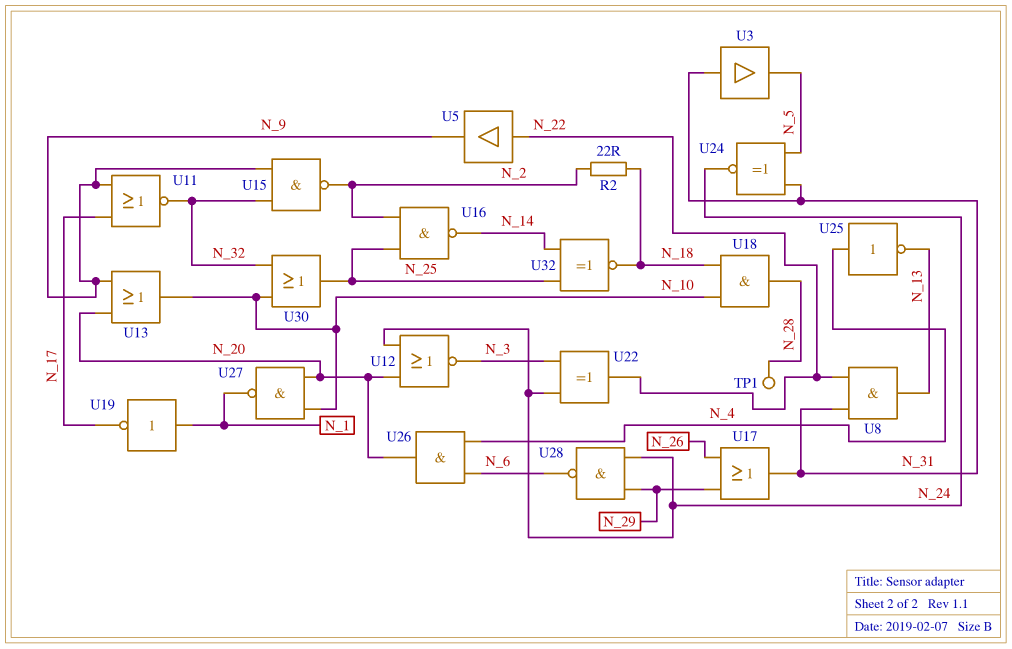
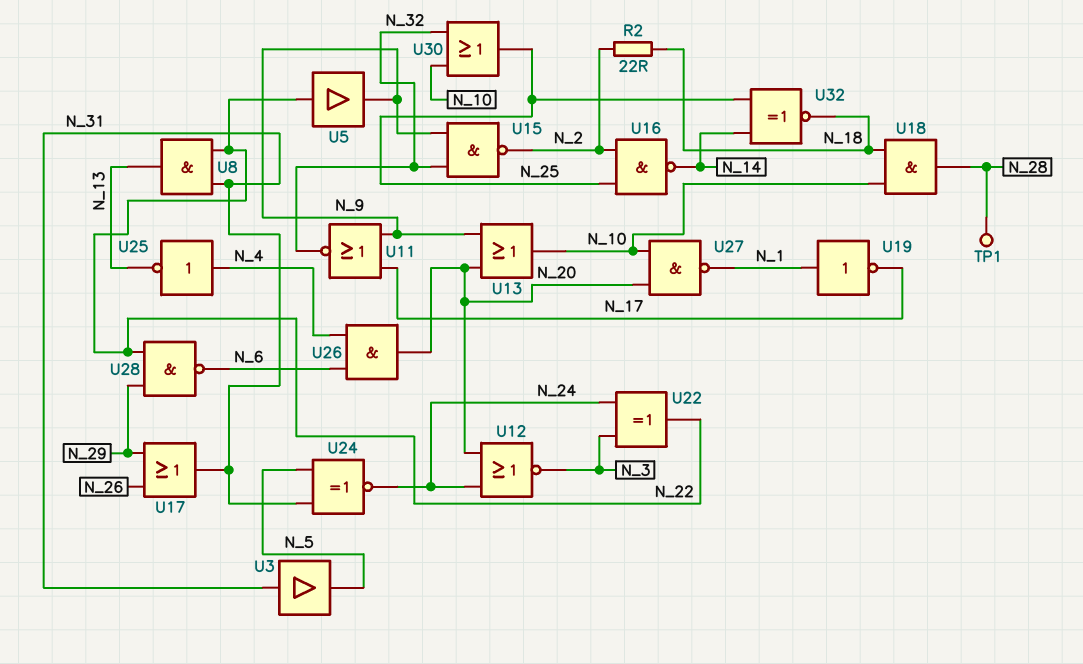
U28: NAND (in N_24, in N_29, out N_6) -> NAND (in N_22, in N_29, out N_6)

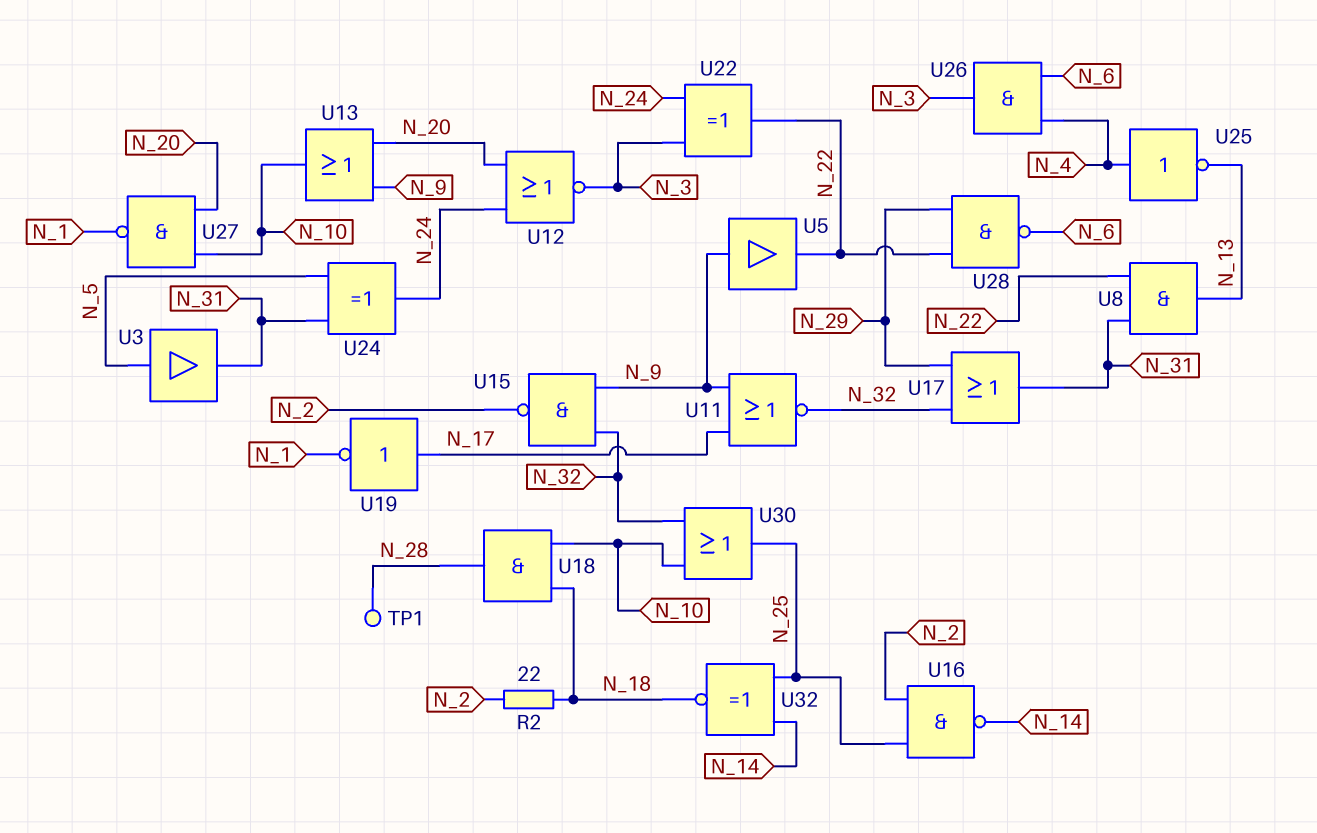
U3: buffer (in N_31, out N_5) -> buffer (in N_5, out N_31)
U5: buffer (in N_22, out N_9) -> buffer (in N_9, out N_22)
U17: OR (in N_26, in N_29, out N_31) -> OR (in N_29, in N_32, out N_31)
U19: NOT (in N_1, out N_17) -> NOT (in N_17, out N_1)
U24: XNOR (in N_5, in N_31, out N_24) -> XOR (in N_5, in N_31, out N_24)
U26: AND (in N_4, in N_6, out N_20) -> AND (in N_4, in N_6, out N_3)

